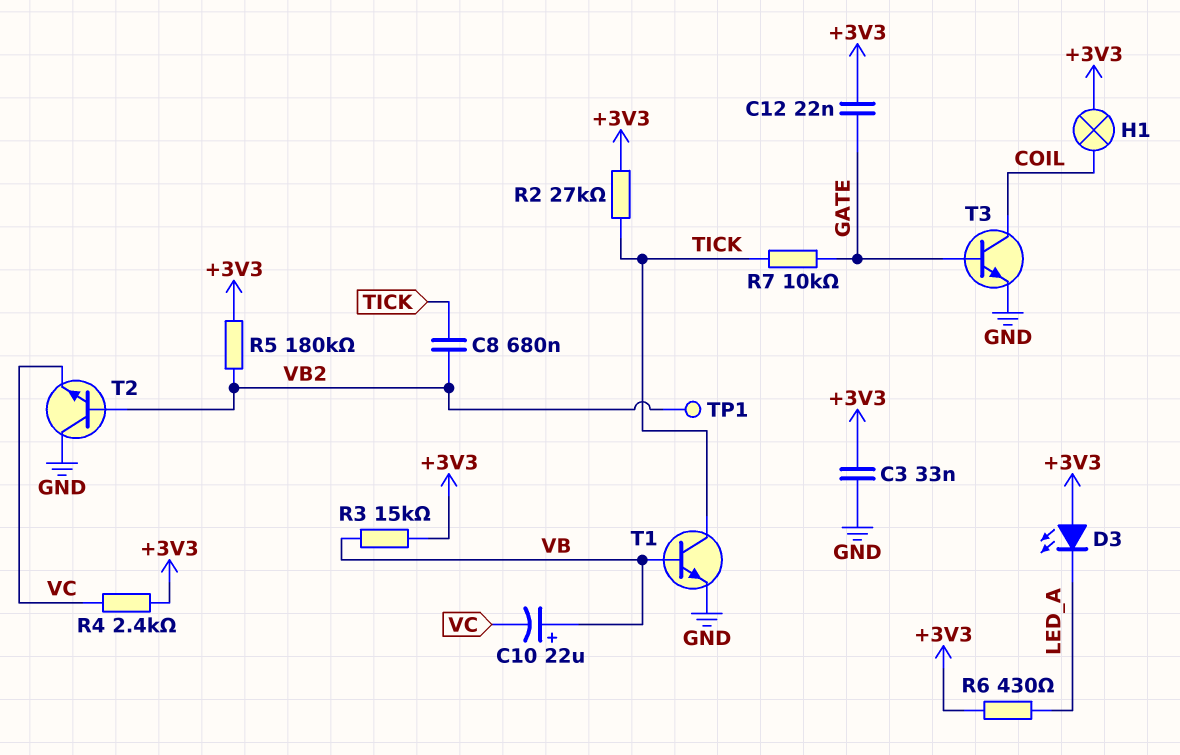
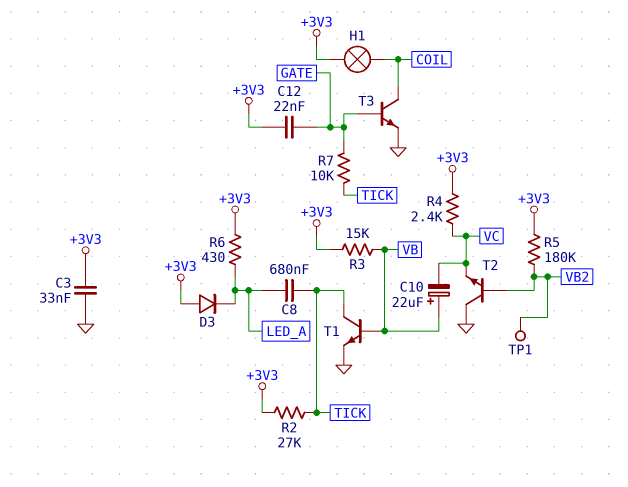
C8: 680nF (TICK, VB2) -> 680nF (LED_A, TICK)
D3: LED (A +3V3, K LED_A) -> diode (A +3V3, K LED_A)

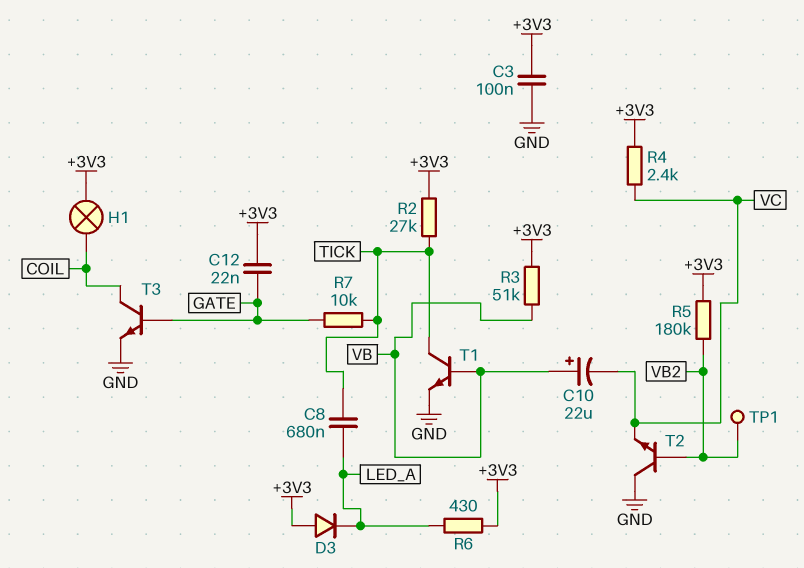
C3: 33nF (+3V3, GND) -> 100nF (+3V3, GND)
R3: 15k (+3V3, VB) -> 51k (+3V3, VB)

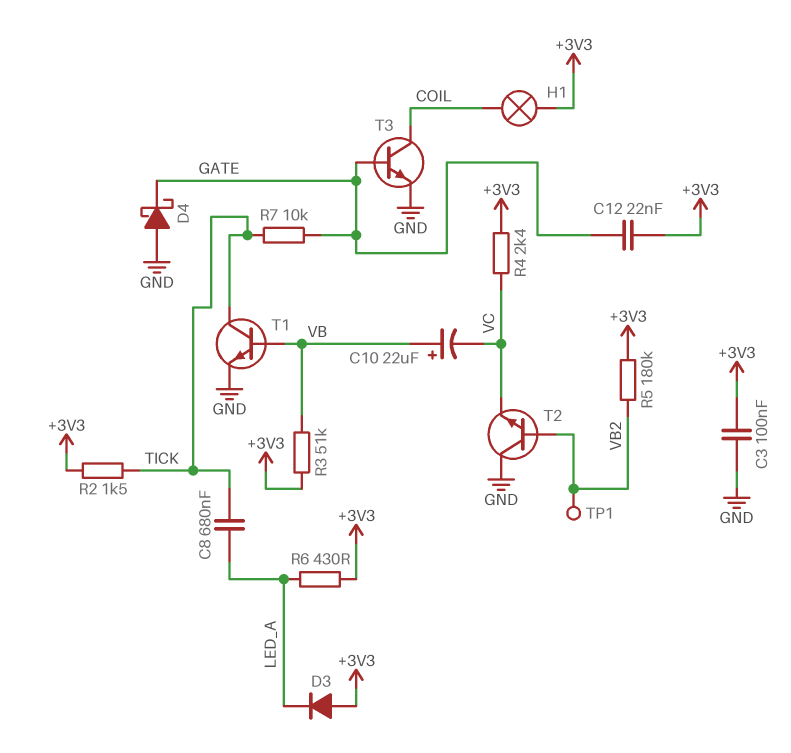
D4: none -> schottky (A GND, K GATE)
R2: 27k (+3V3, TICK) -> 1.5k (+3V3, TICK)

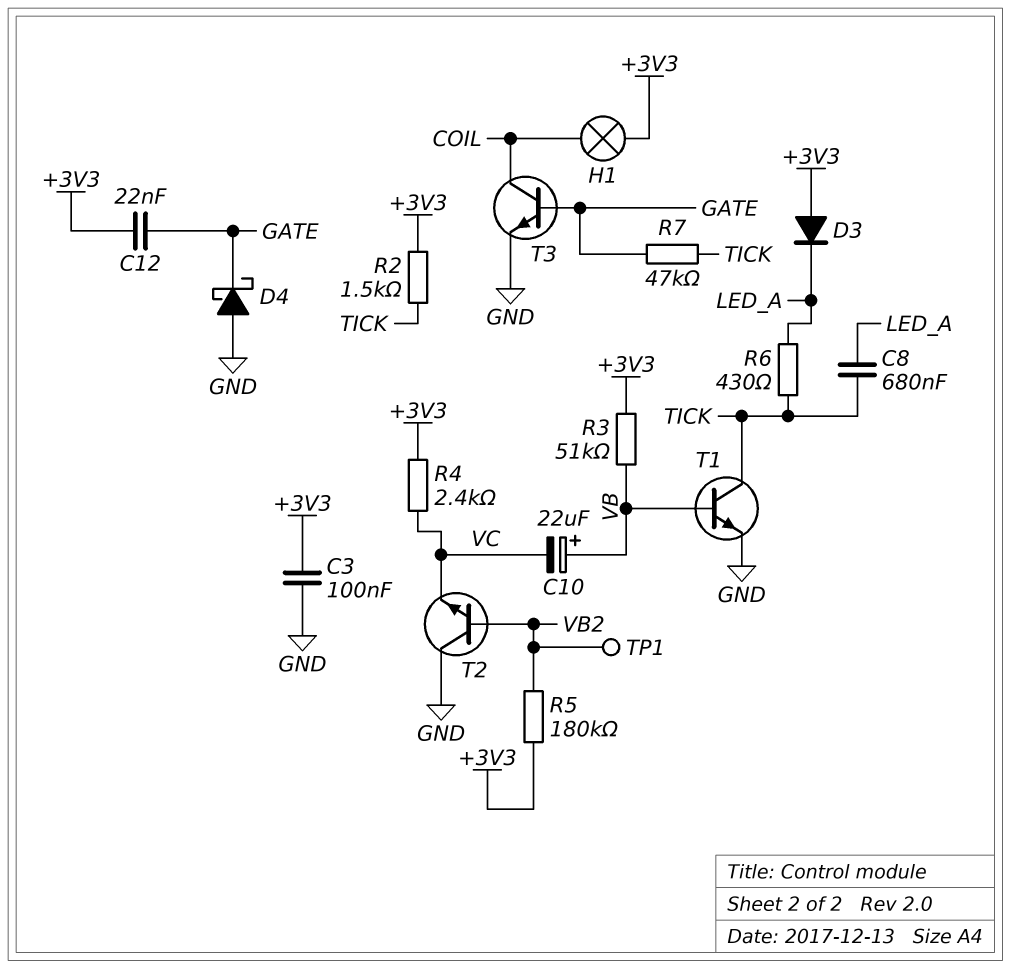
R6: 430 (+3V3, LED_A) -> 430 (LED_A, TICK)
R7: 10k (GATE, TICK) -> 47k (GATE, TICK)

